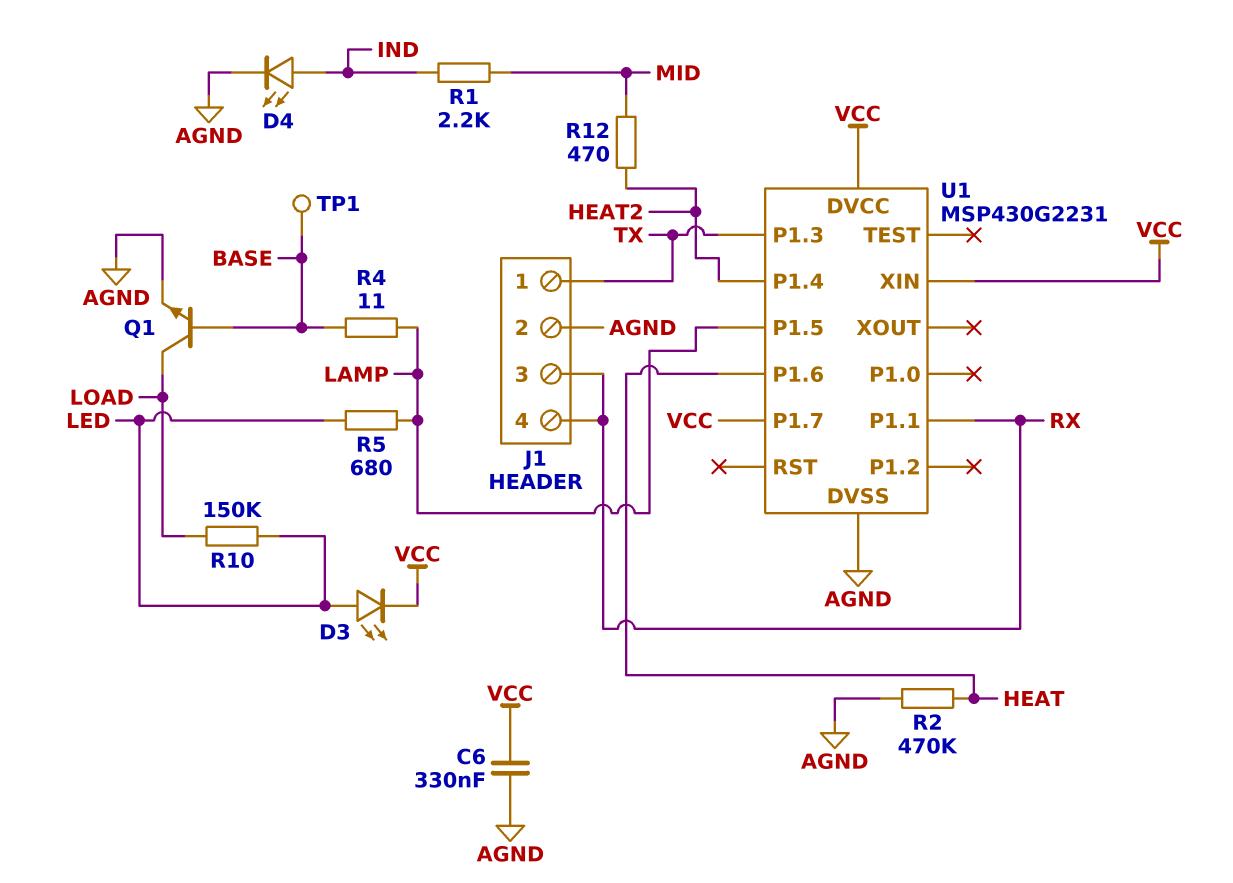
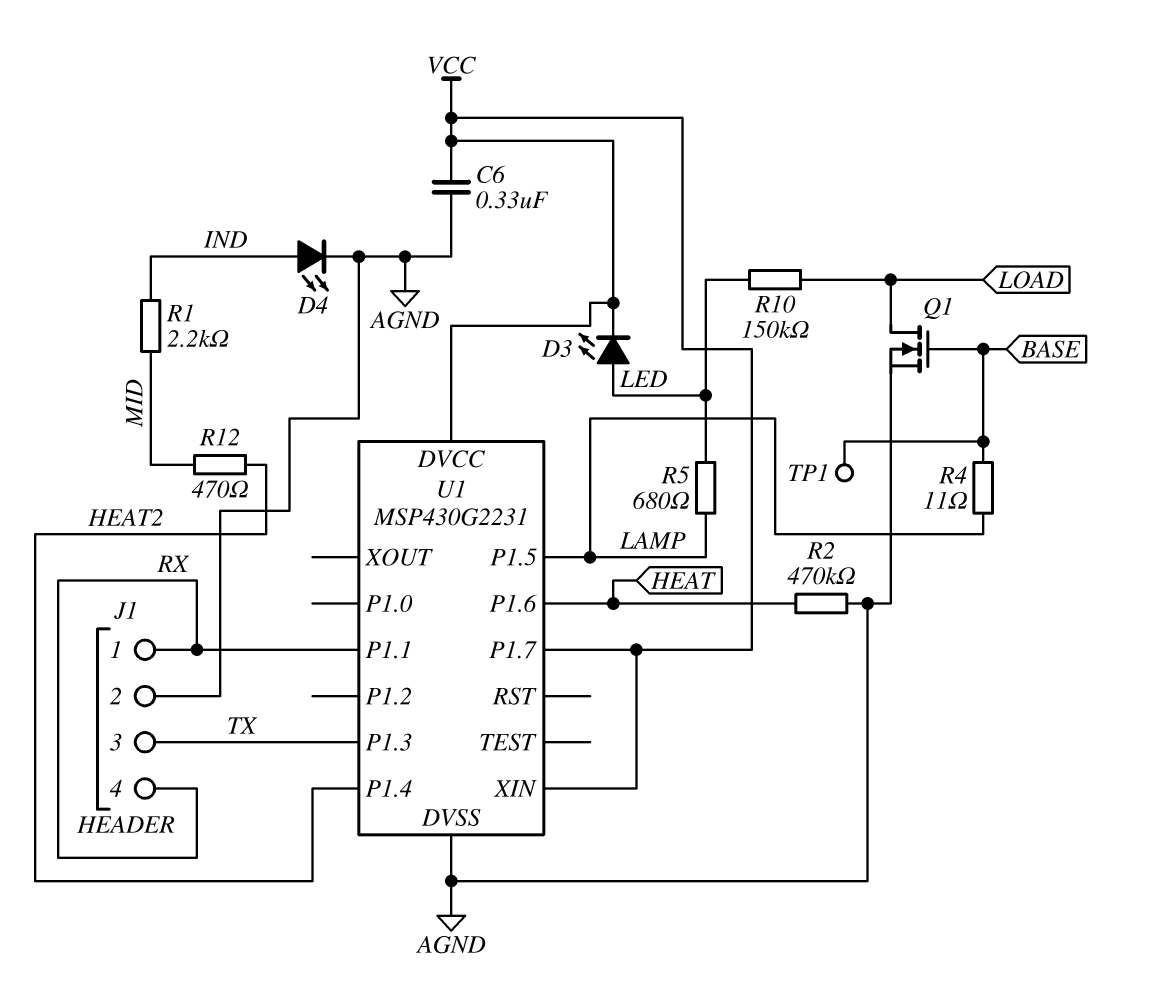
J1 pin 1: TX -> RX
J1 pin 3: RX -> TX
Q1: NPN (B BASE, C LOAD, E AGND) -> NMOS (G BASE, D LOAD, S AGND)

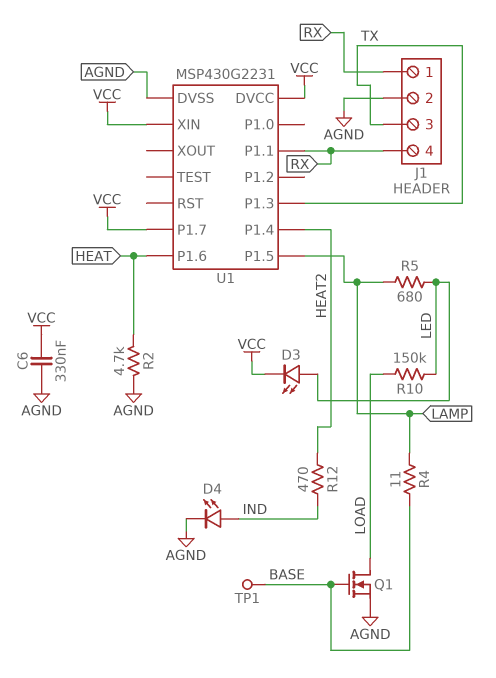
R1: 2.2k (IND, MID) -> none
R2: 470k (AGND, HEAT) -> 4.7k (AGND, HEAT)
R12: 470 (HEAT2, MID) -> 470 (HEAT2, IND)

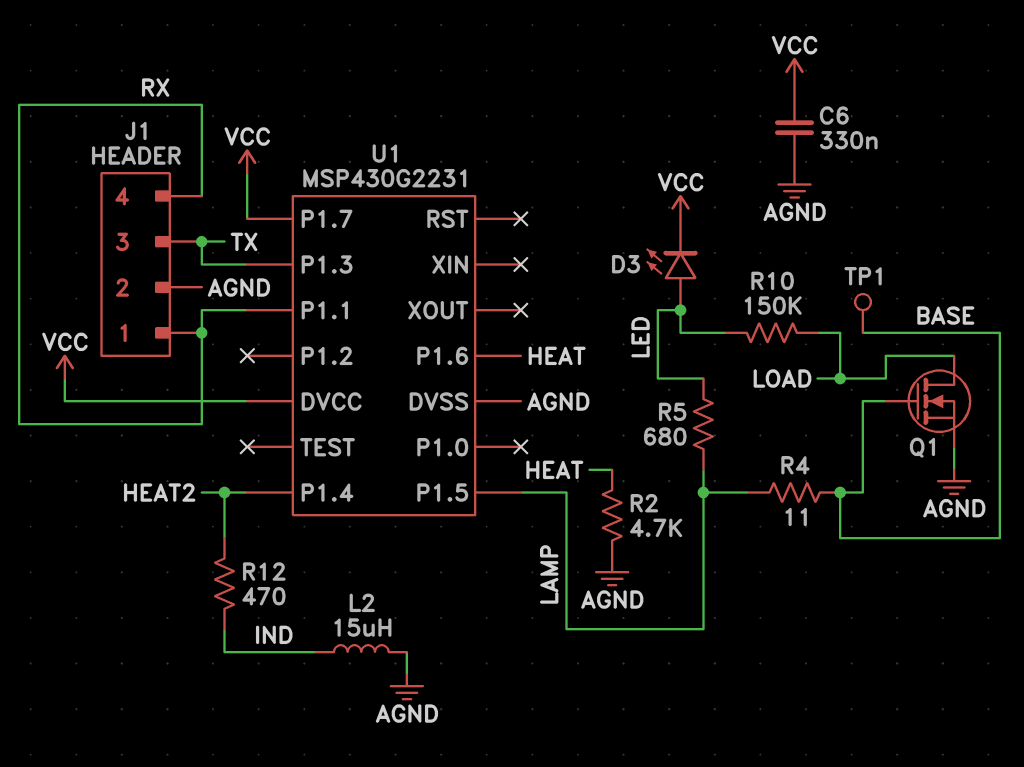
D4: LED (A IND, K AGND) -> none
L2: none -> 15uH (AGND, IND)
U1 pin XIN: VCC -> none

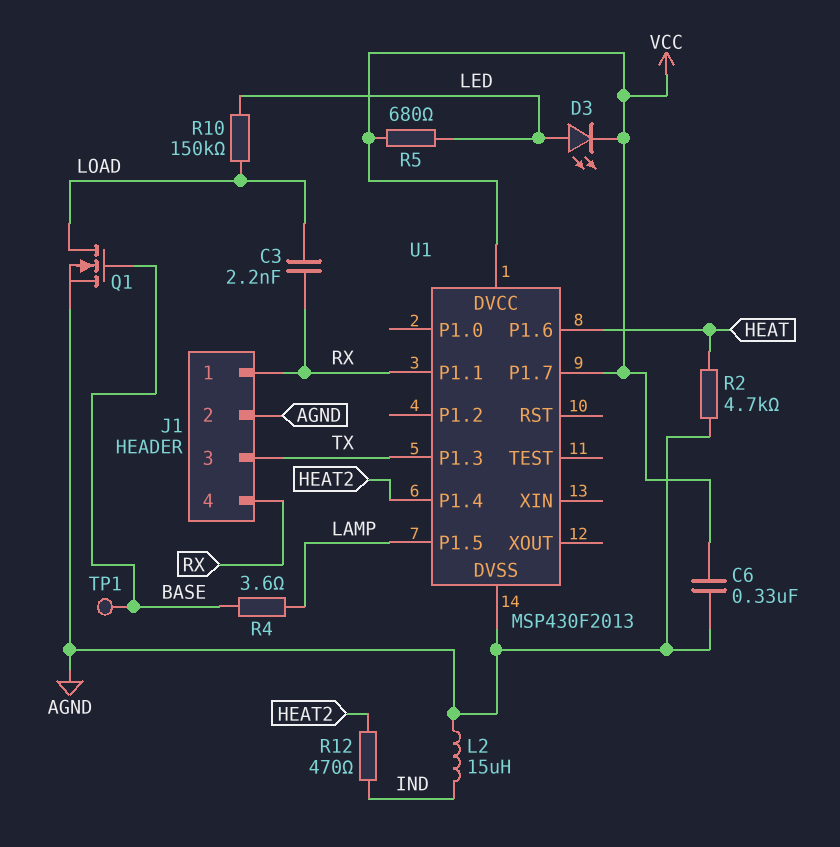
C3: none -> 2.2nF (LOAD, RX)
R4: 11 (BASE, LAMP) -> 3.6 (BASE, LAMP)
R5: 680 (LAMP, LED) -> 680 (LED, VCC)
U1: MSP430G2231 -> MSP430F2013

